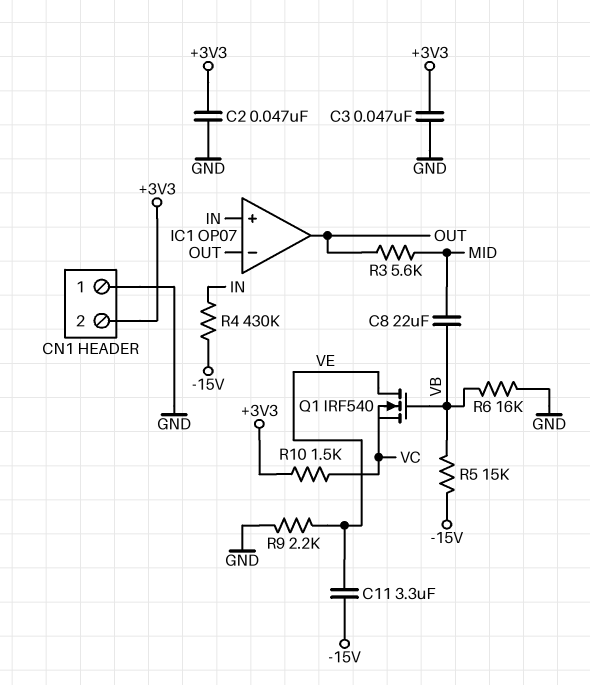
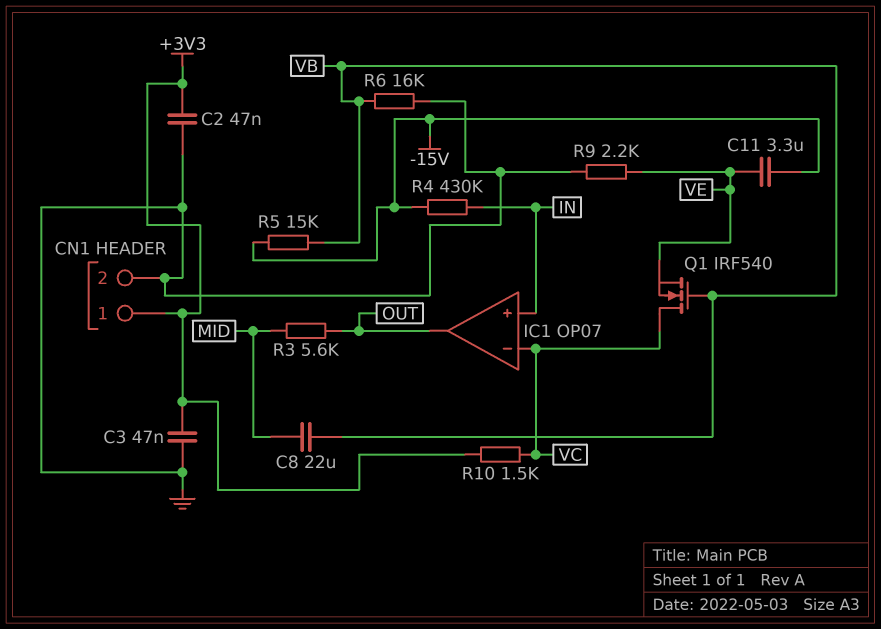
CN1 pin 1: GND -> +3V3
CN1 pin 2: +3V3 -> GND
IC1 pin in-: OUT -> VC
Q1: NMOS IRF540 (G VB, D VE, S VC) -> NMOS IRF540 (G VB, D VC, S VE)

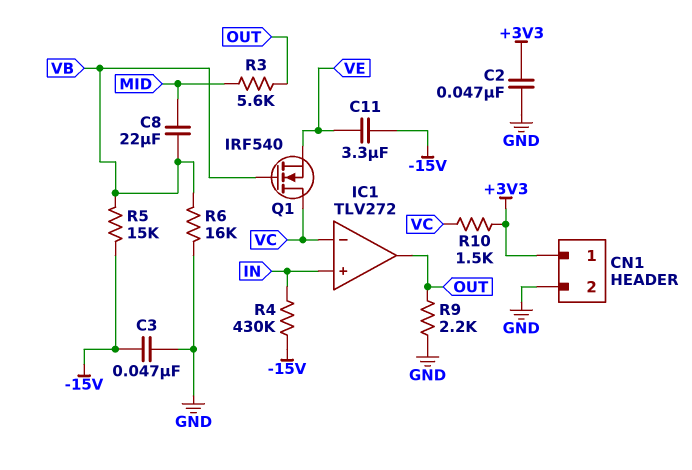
C3: 47nF (+3V3, GND) -> 47nF (-15V, GND)
IC1: OP07 -> TLV272
R9: 2.2k (GND, VE) -> 2.2k (GND, OUT)

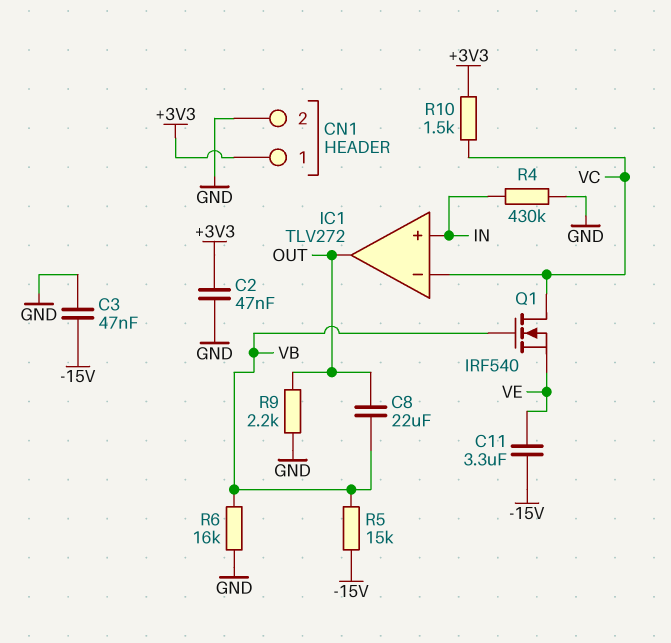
C8: 22uF (MID, VB) -> 22uF (OUT, VB)
R3: 5.6k (MID, OUT) -> none
R4: 430k (-15V, IN) -> 430k (GND, IN)

